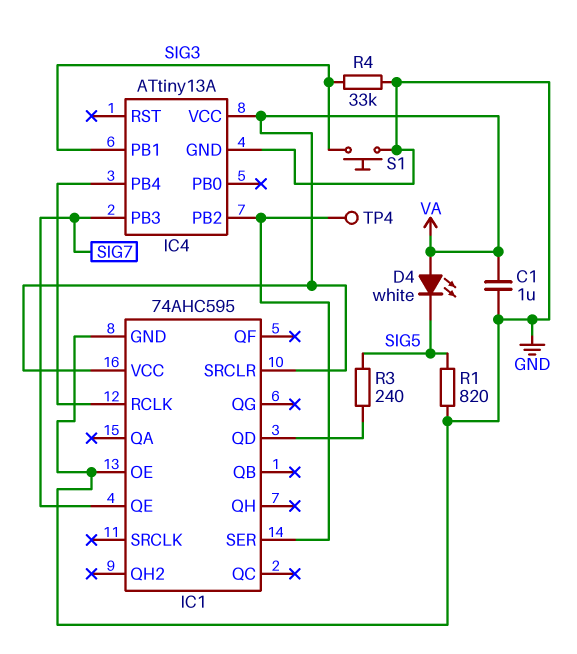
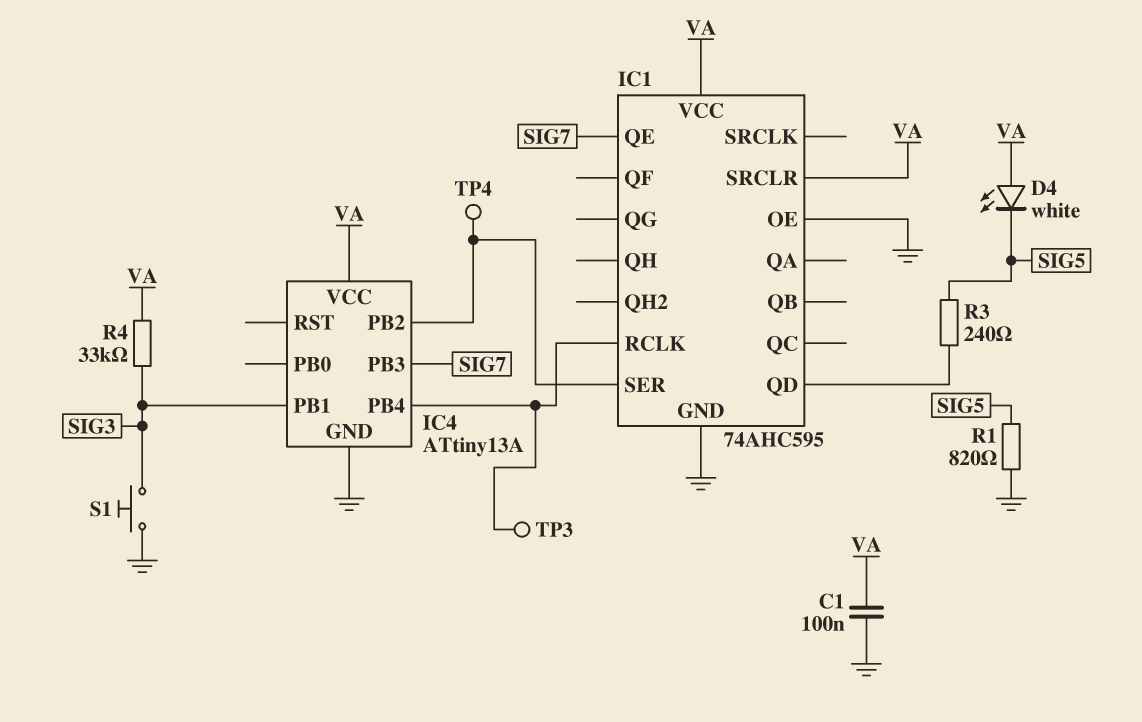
C1: 1uF (GND, VA) -> 100nF (GND, VA)
R4: 33k (GND, SIG3) -> 33k (SIG3, VA)
TP3: none -> test point (IC1/RCLK)

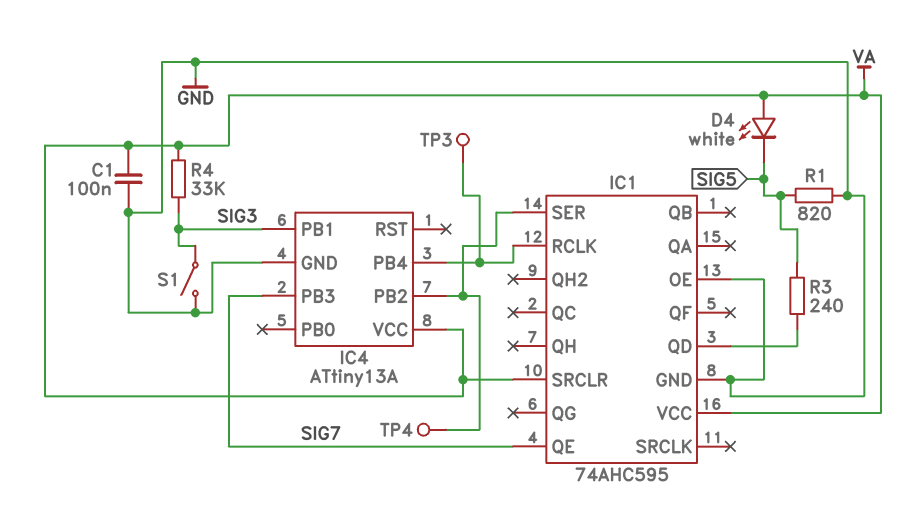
S1: button (GND, SIG3) -> switch (GND, SIG3)

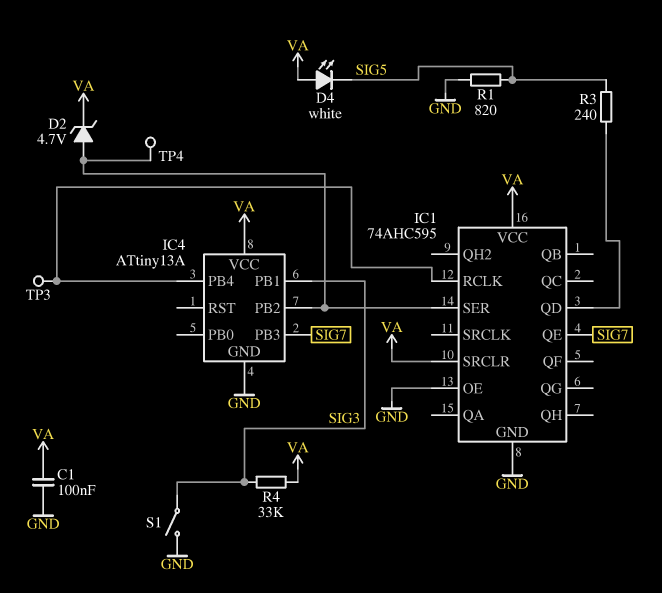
D2: none -> zener 4.7V (A IC1/SER, K VA)

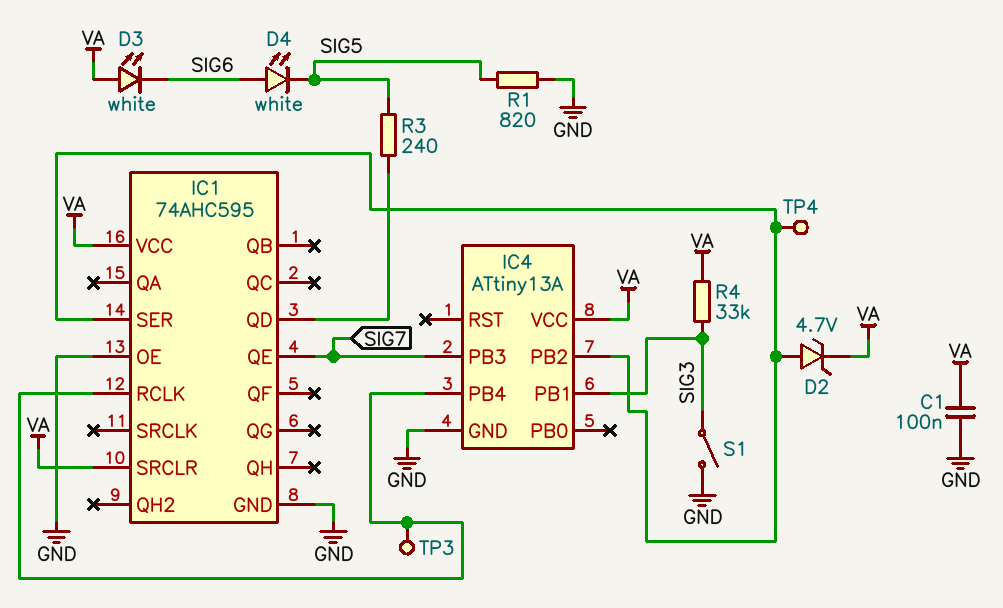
D3: none -> LED white (A VA, K SIG6)
D4: LED white (A VA, K SIG5) -> LED white (A SIG6, K SIG5)

